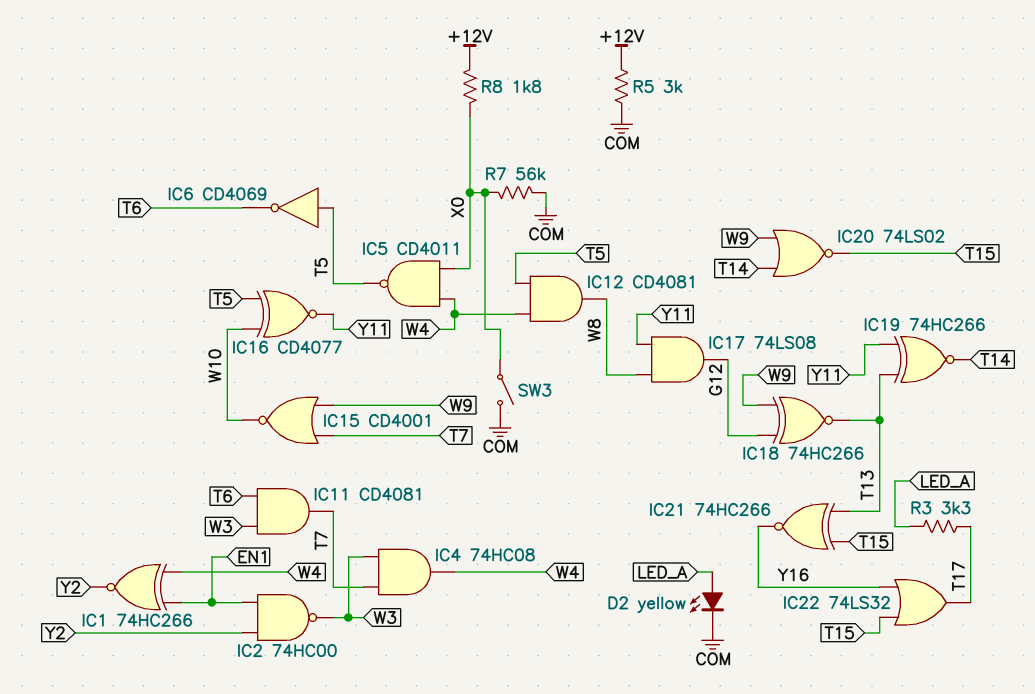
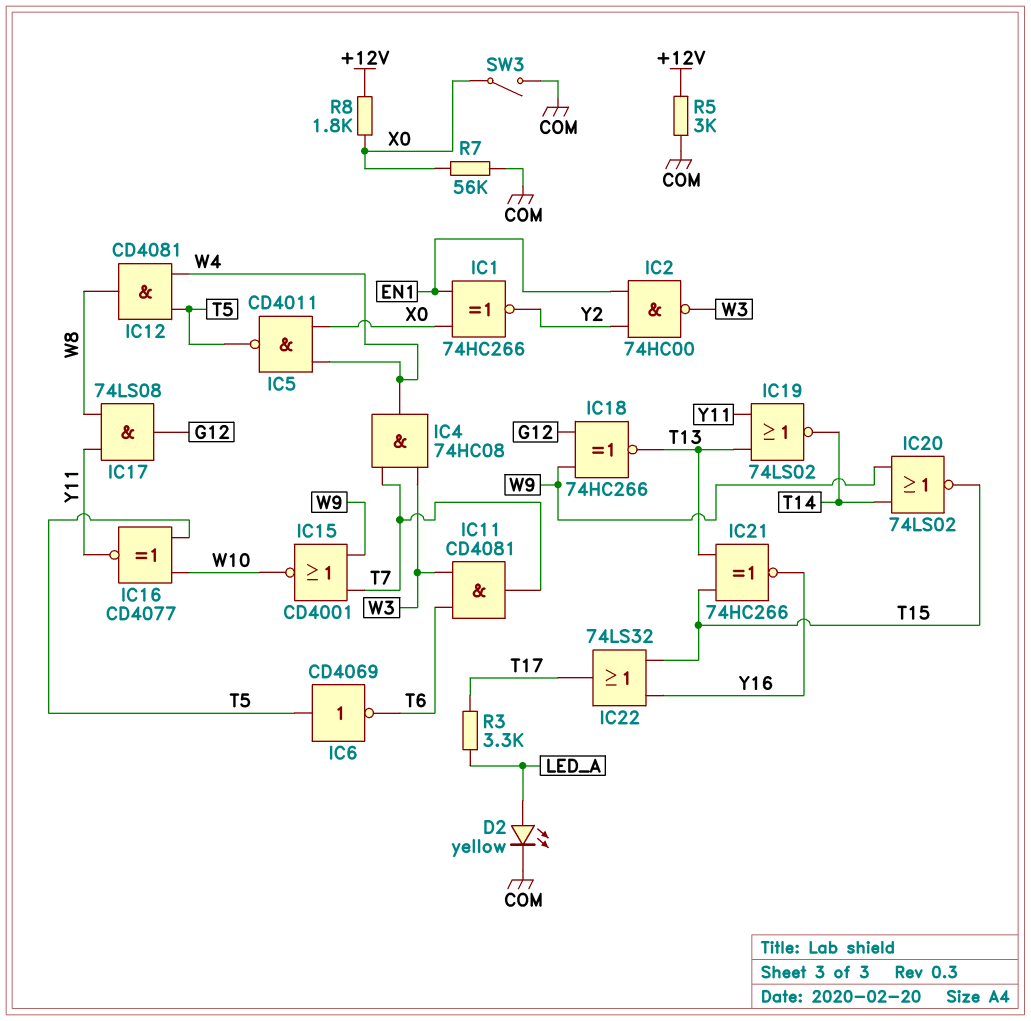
IC1: XNOR 74HC266 (in EN1, in W4, out Y2) -> XNOR 74HC266 (in EN1, in X0, out Y2)
IC19: XNOR 74HC266 (in T13, in Y11, out T14) -> NOR 74LS02 (in T13, in Y11, out T14)

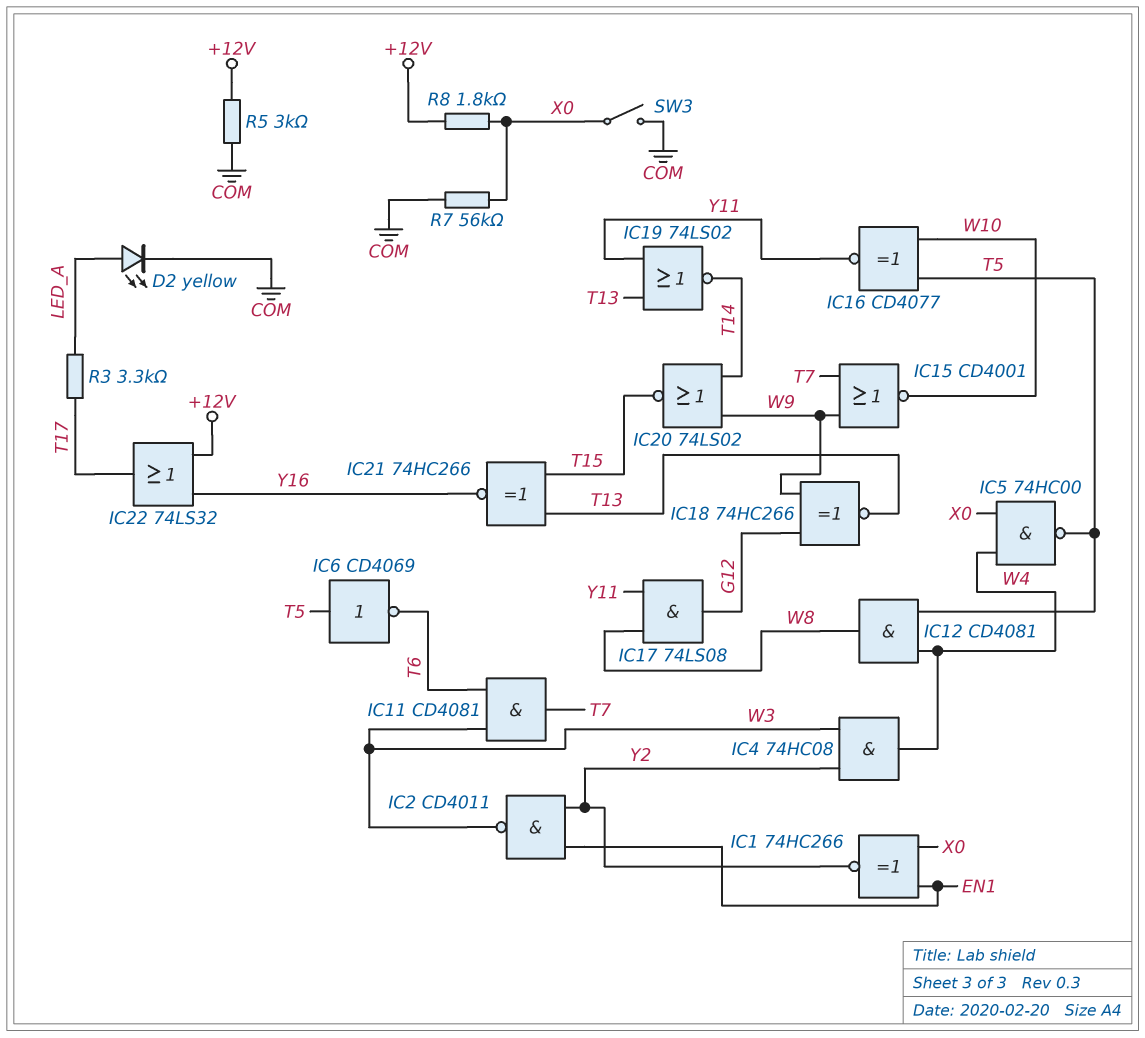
IC2: NAND 74HC00 (in EN1, in Y2, out W3) -> NAND CD4011 (in EN1, in Y2, out W3)
IC4: AND 74HC08 (in T7, in W3, out W4) -> AND 74HC08 (in W3, in Y2, out W4)
IC5: NAND CD4011 (in W4, in X0, out T5) -> NAND 74HC00 (in W4, in X0, out T5)
IC22: OR 74LS32 (in T15, in Y16, out T17) -> OR 74LS32 (in +12V, in Y16, out T17)

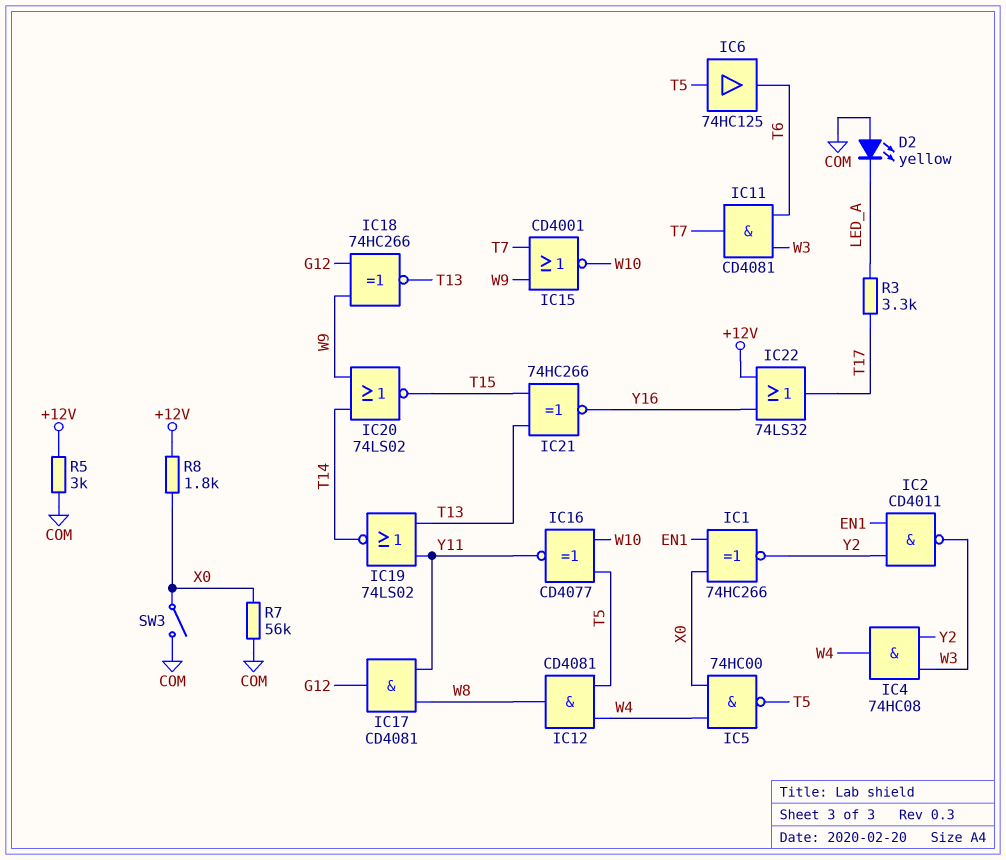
D2: LED yellow (A LED_A, K COM) -> LED yellow (A COM, K LED_A)
IC6: NOT CD4069 (in T5, out T6) -> buffer 74HC125 (in T5, out T6)
IC17: AND 74LS08 (in W8, in Y11, out G12) -> AND CD4081 (in W8, in Y11, out G12)

